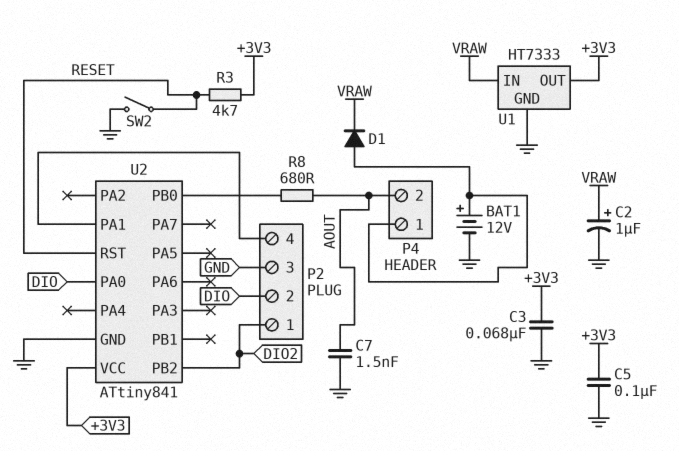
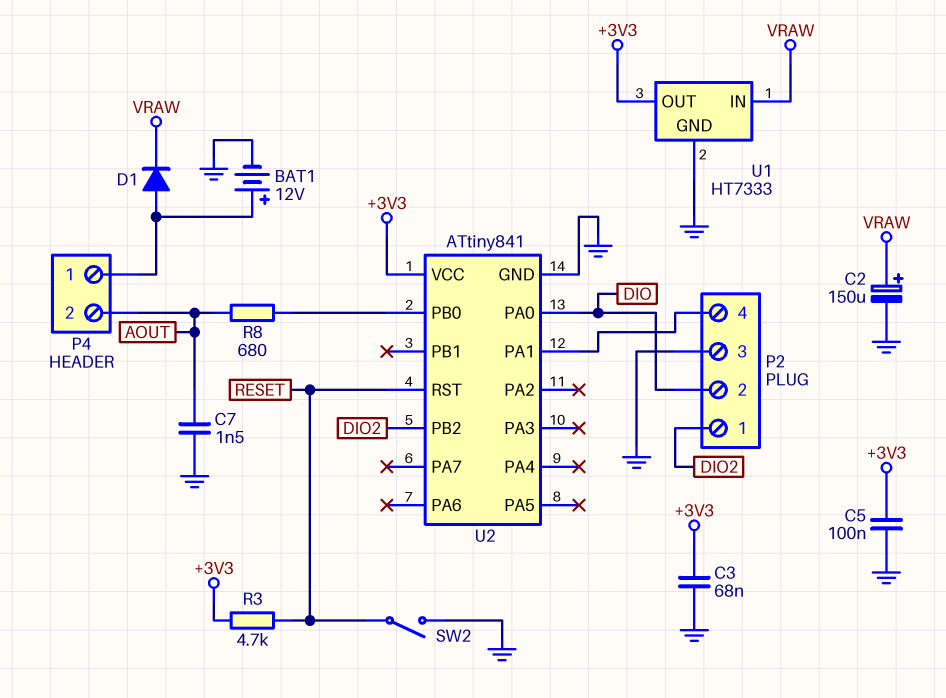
C2: 1uF (plus VRAW, minus GND) -> 150uF (plus VRAW, minus GND)

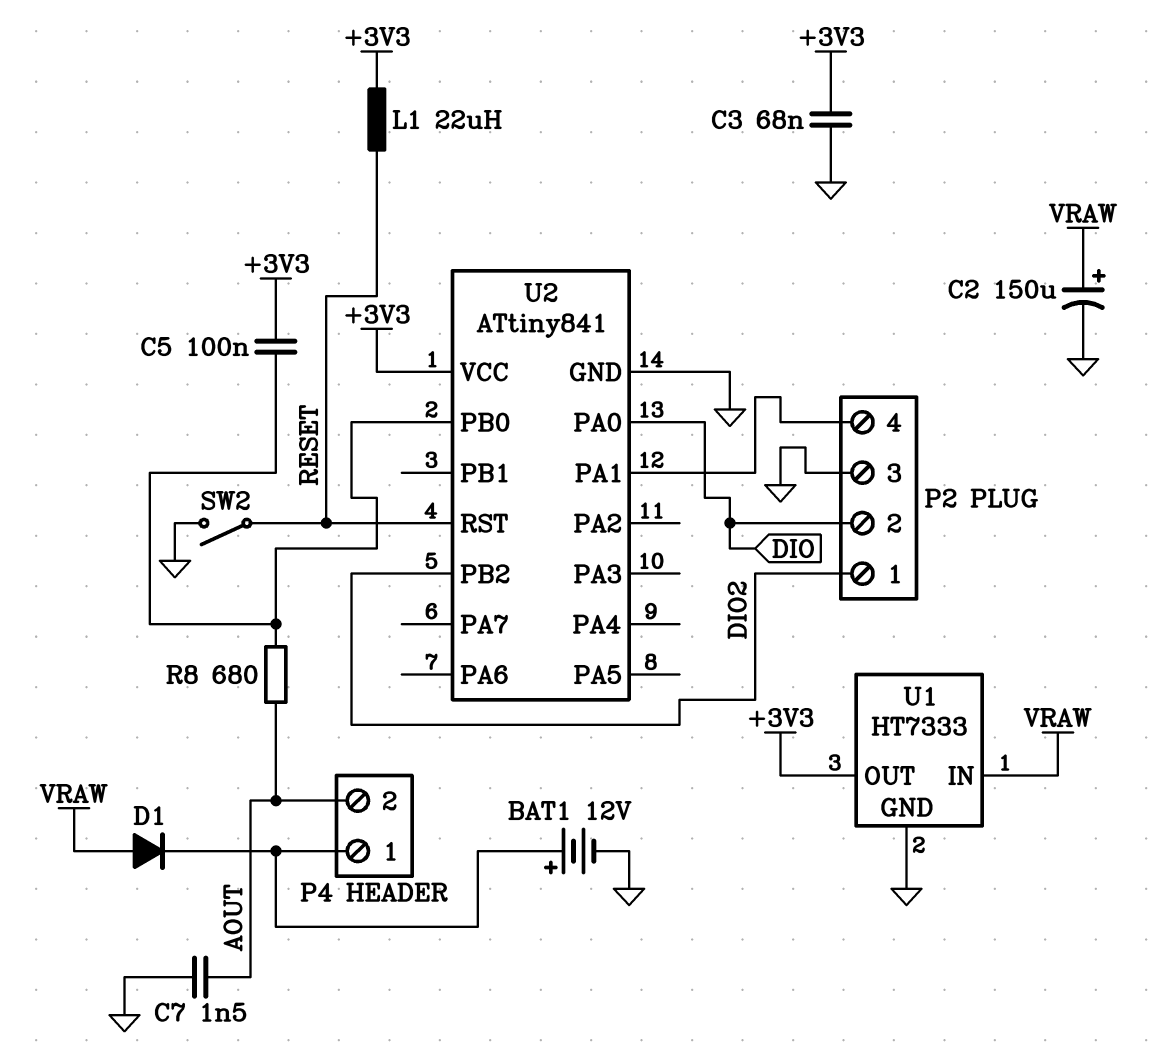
C5: 100nF (+3V3, GND) -> 100nF (+3V3, U2/PB0)
D1: diode (A P4/1, K VRAW) -> diode (A VRAW, K P4/1)
L1: none -> 22uH (+3V3, RESET)
R3: 4.7k (+3V3, RESET) -> none

